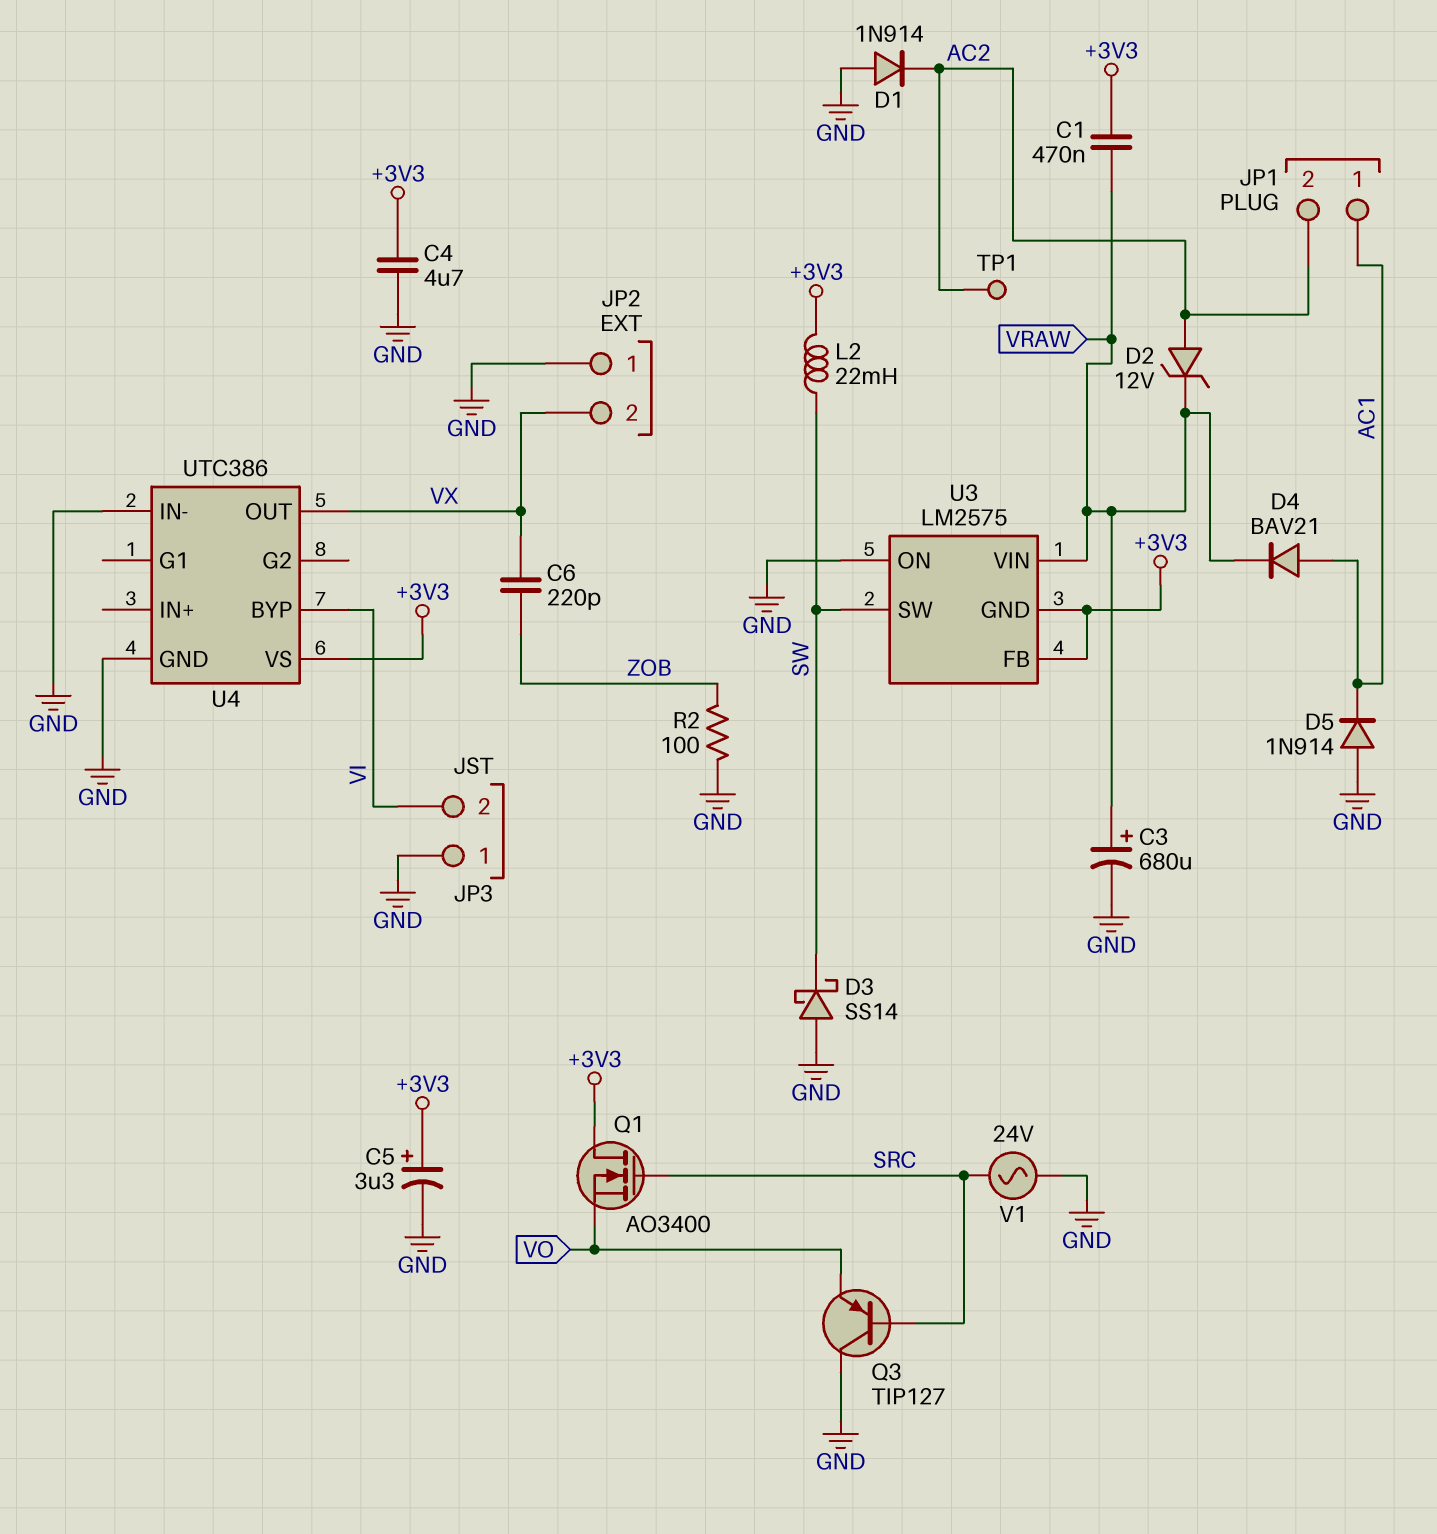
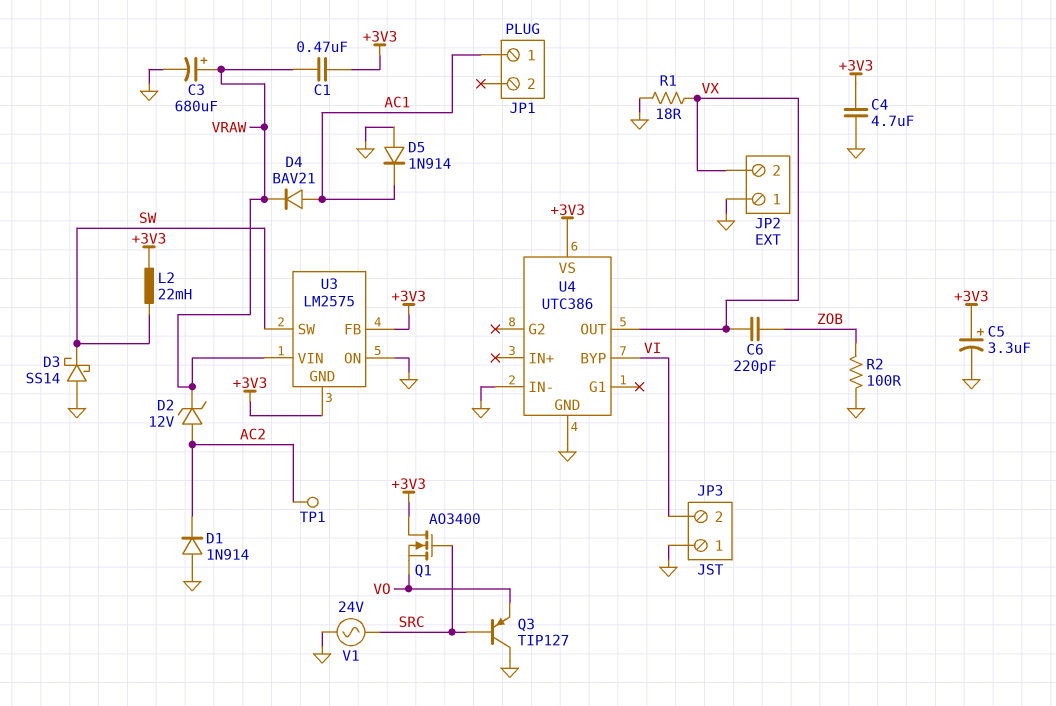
JP1 pin 2: AC2 -> none
R1: none -> 18 (GND, VX)

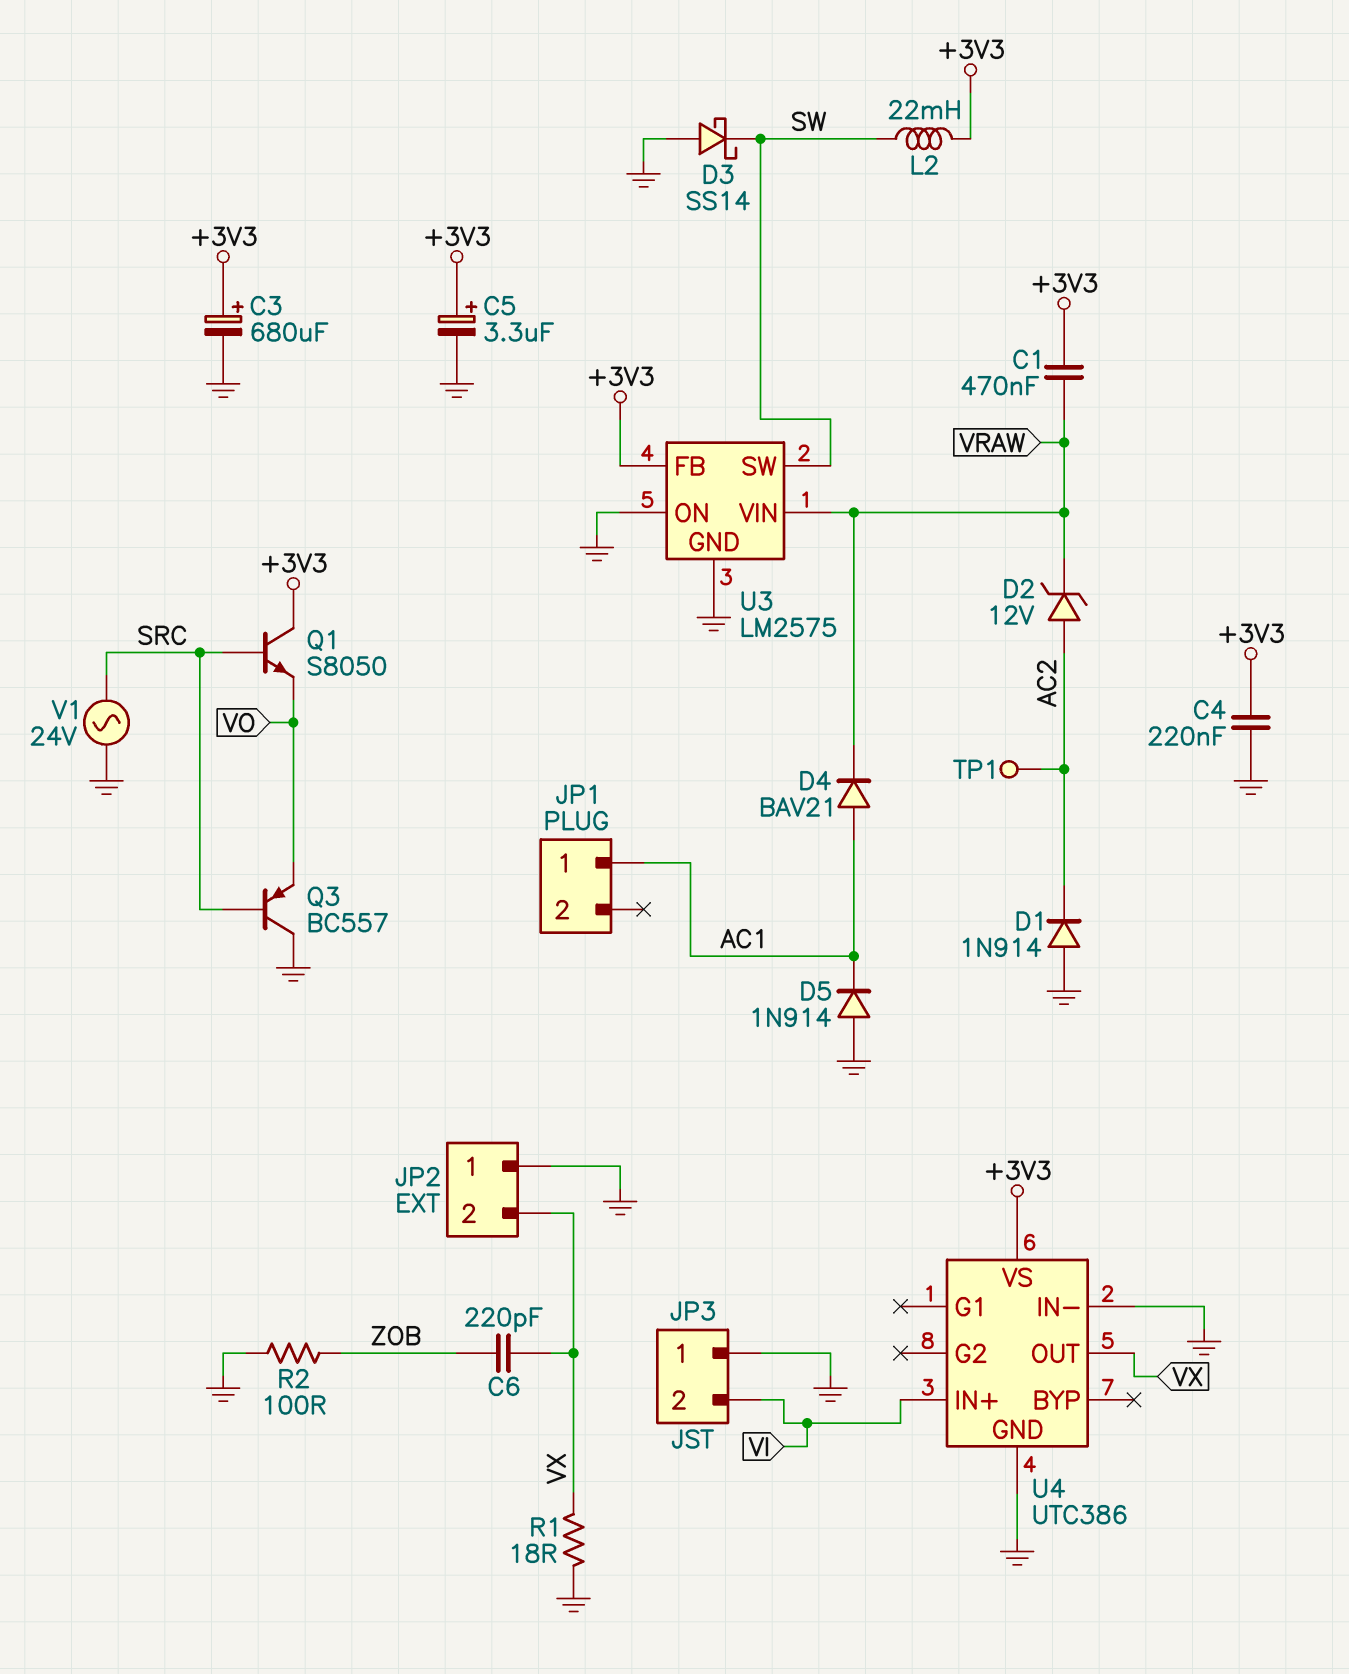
C3: 680uF (plus VRAW, minus GND) -> 680uF (plus +3V3, minus GND)
C4: 4.7uF (+3V3, GND) -> 220nF (+3V3, GND)
Q1: NMOS AO3400 (G SRC, D +3V3, S VO) -> NPN S8050 (B SRC, C +3V3, E VO)
Q3: PNP TIP127 (B SRC, C GND, E VO) -> PNP BC557 (B SRC, C GND, E VO)
U3 pin GND: +3V3 -> GND
U4 pin BYP: VI -> none
U4 pin IN+: none -> VI

